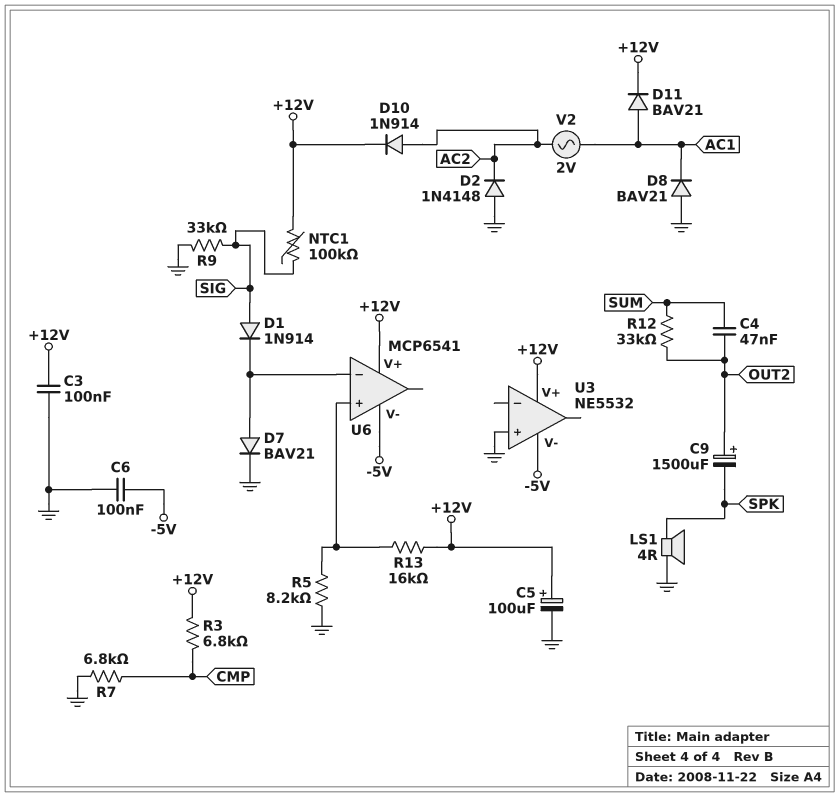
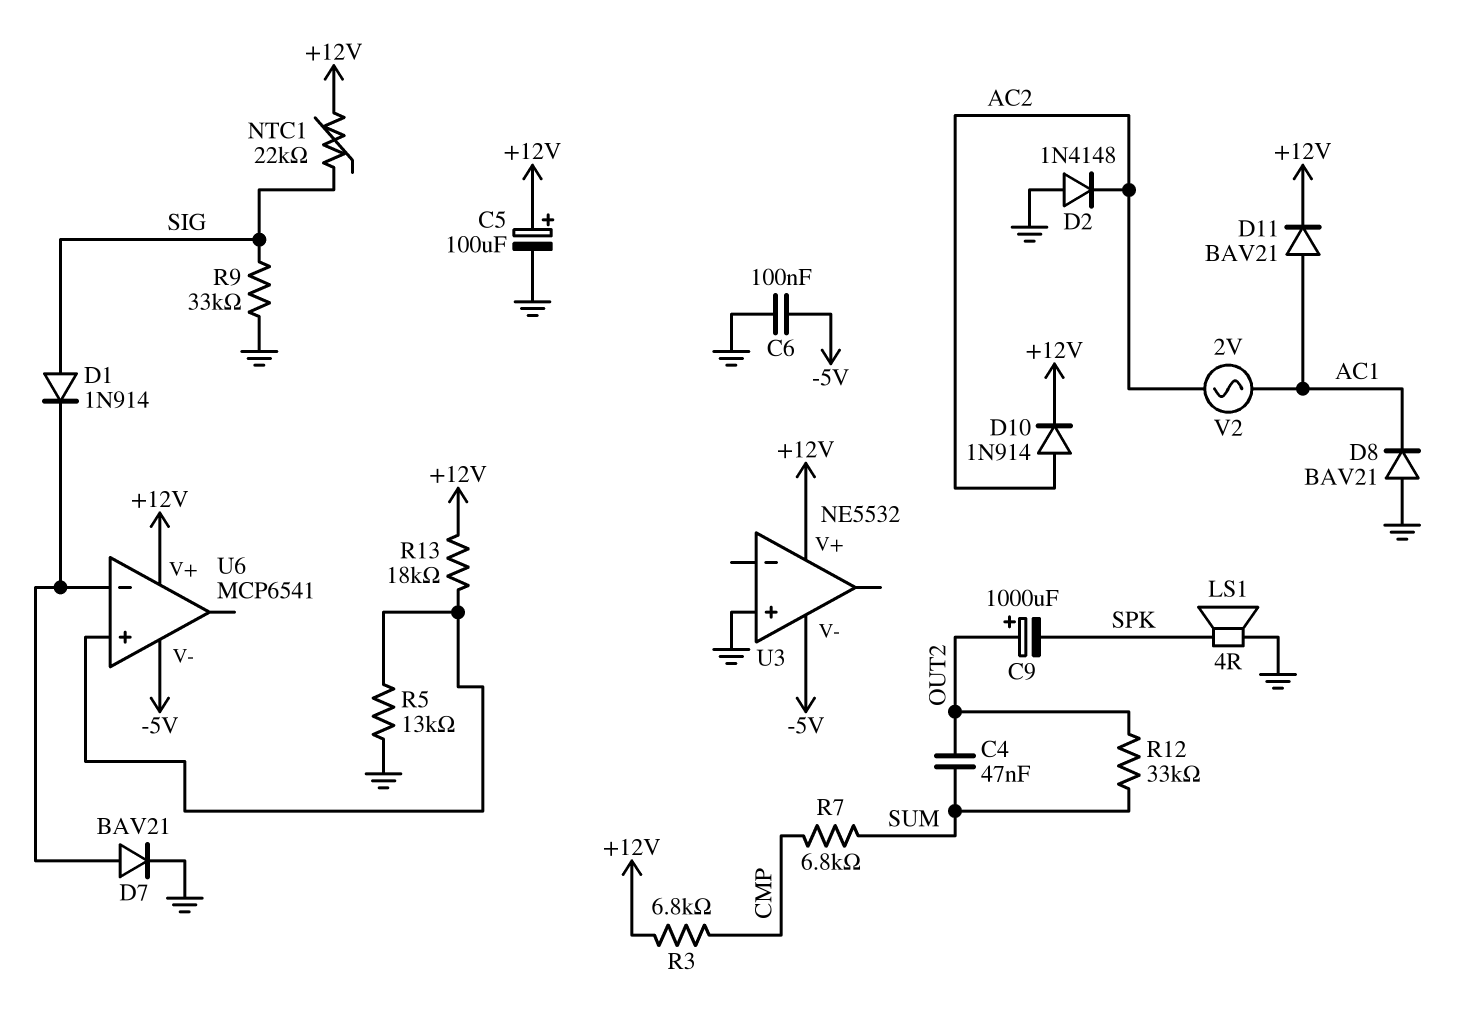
C3: 100nF (+12V, GND) -> none
C9: 1500uF (plus OUT2, minus SPK) -> 1000uF (plus OUT2, minus SPK)
NTC1: 100k (+12V, SIG) -> 22k (+12V, SIG)
R5: 8.2k (GND, U6/in+) -> 13k (GND, U6/in+)
R7: 6.8k (CMP, GND) -> 6.8k (CMP, SUM)
R13: 16k (+12V, U6/in+) -> 18k (+12V, U6/in+)

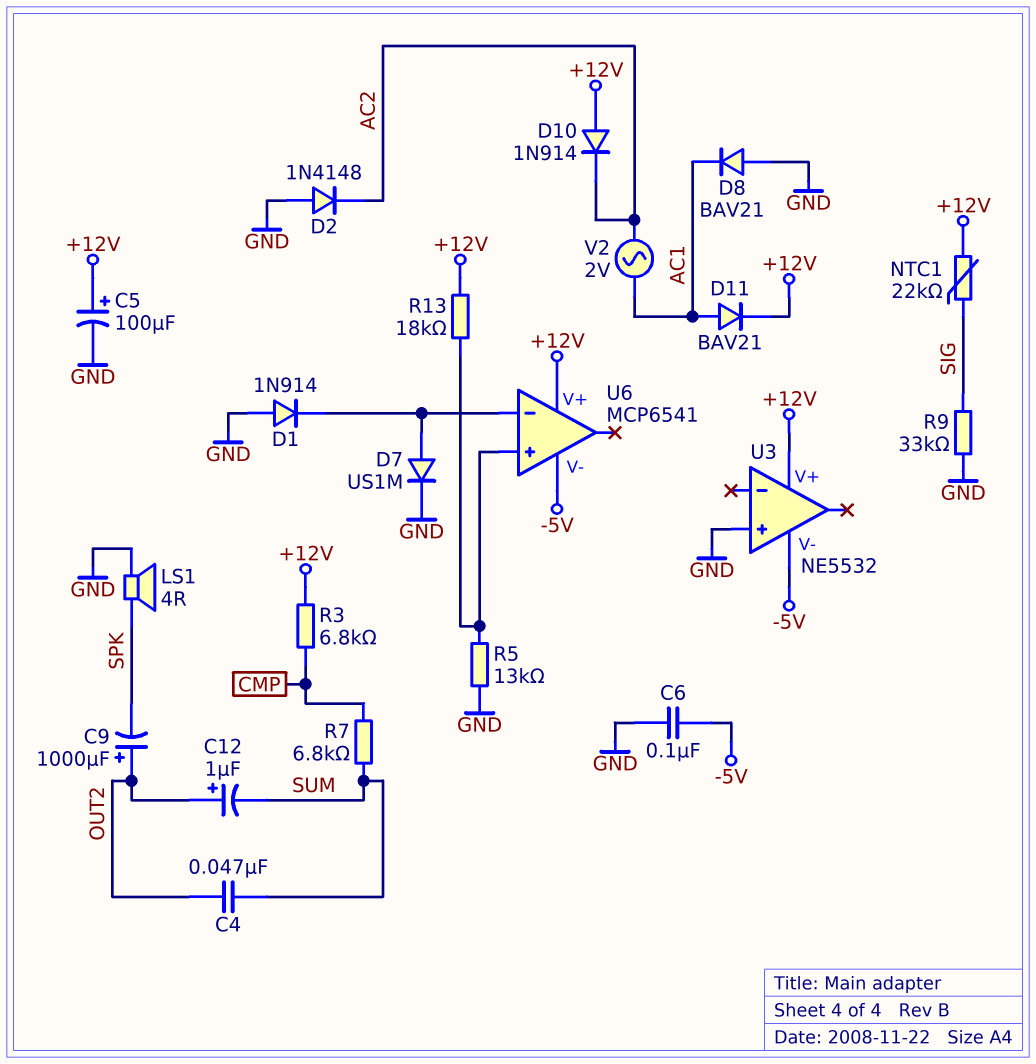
C12: none -> 1uF (plus OUT2, minus SUM)
D1: diode 1N914 (A SIG, K U6/in-) -> diode 1N914 (A GND, K U6/in-)
D7: diode BAV21 (A U6/in-, K GND) -> diode US1M (A U6/in-, K GND)
D10: diode 1N914 (A AC2, K +12V) -> diode 1N914 (A +12V, K AC2)
R12: 33k (OUT2, SUM) -> none

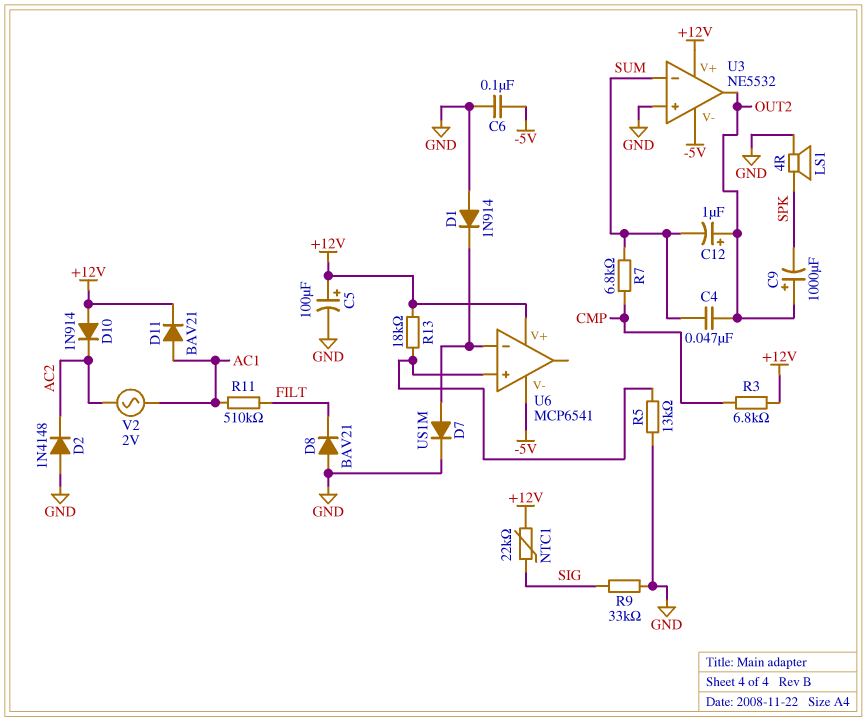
D8: diode BAV21 (A GND, K AC1) -> diode BAV21 (A GND, K FILT)
R11: none -> 510k (AC1, FILT)
U3 pin in-: none -> SUM
U3 pin out: none -> OUT2

